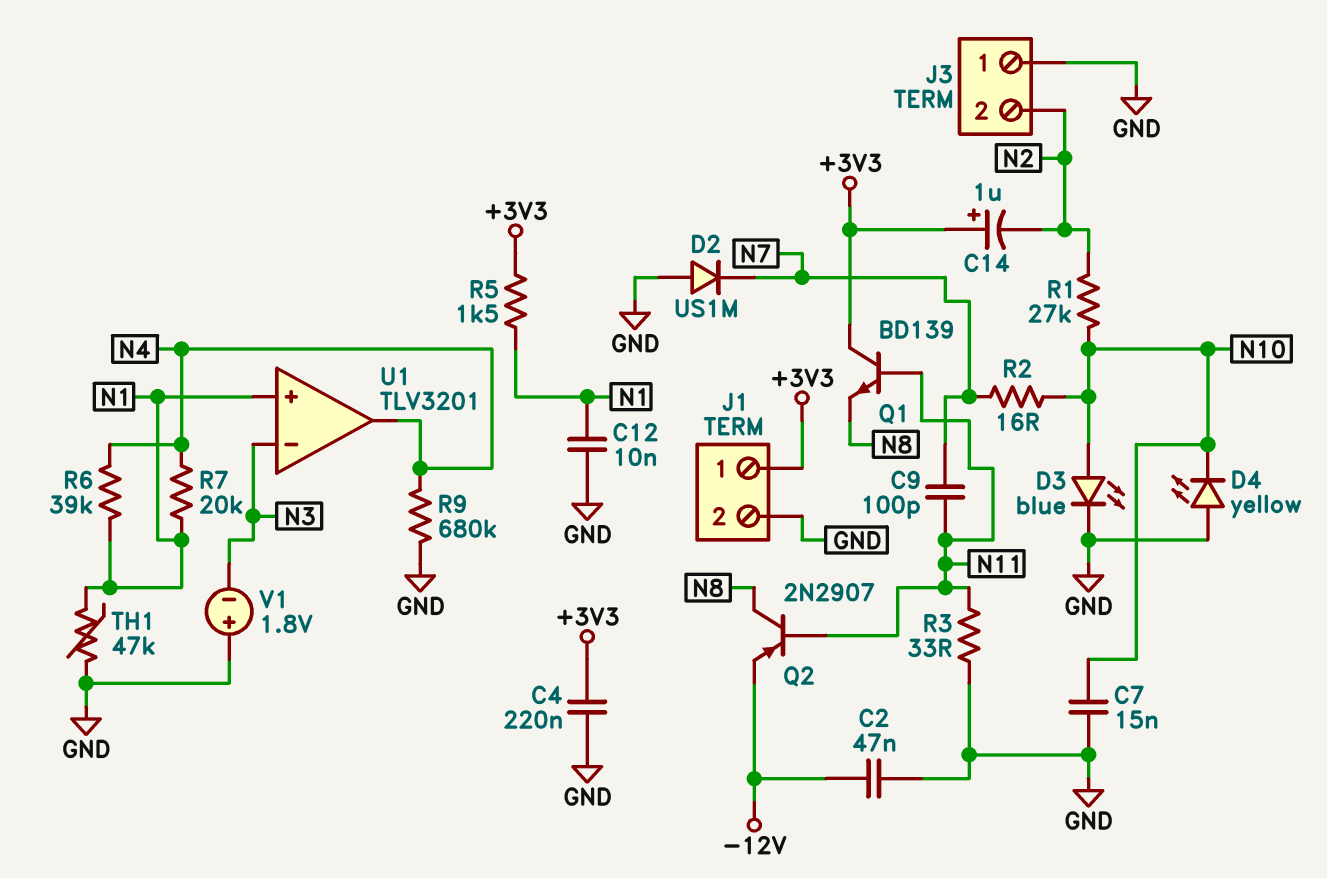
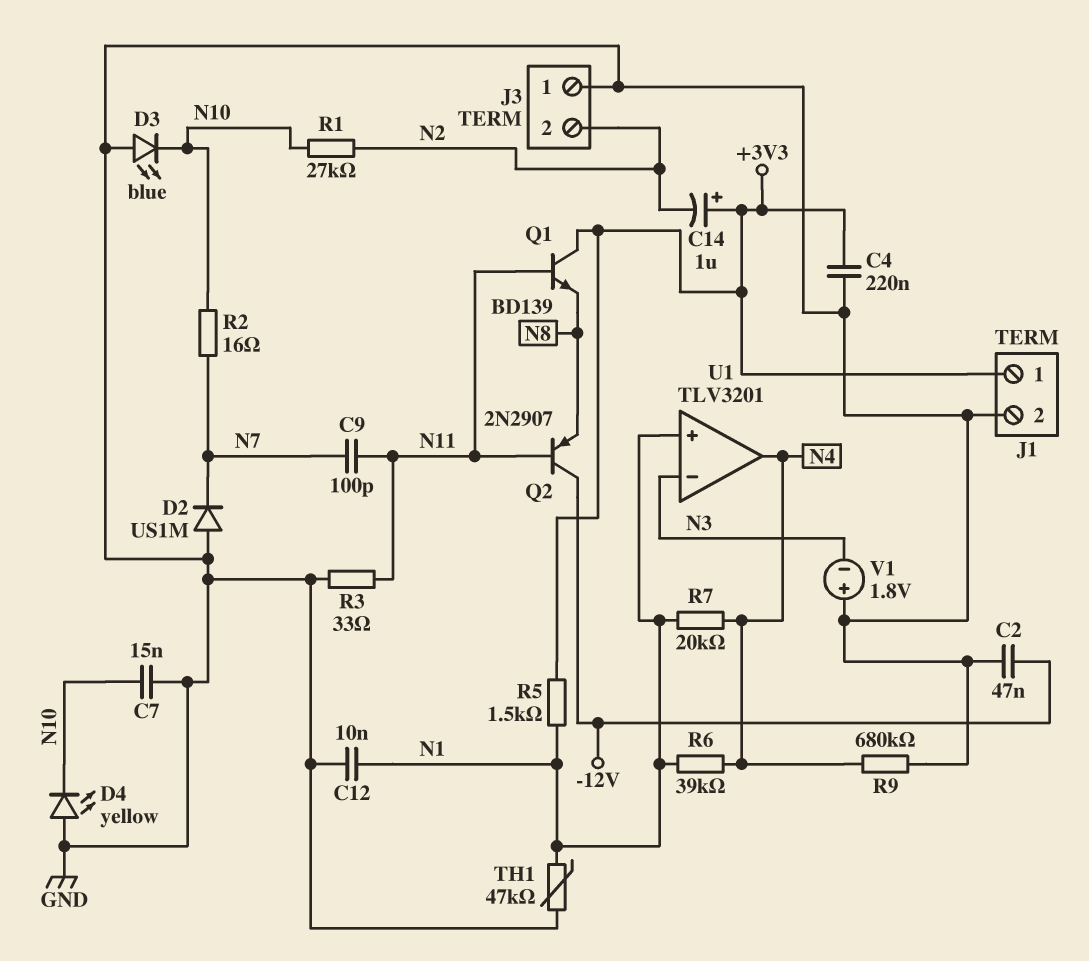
D3: LED blue (A N10, K GND) -> LED blue (A GND, K N10)
Q2: PNP 2N2907 (B N11, C N8, E -12V) -> PNP 2N2907 (B N11, C -12V, E N8)

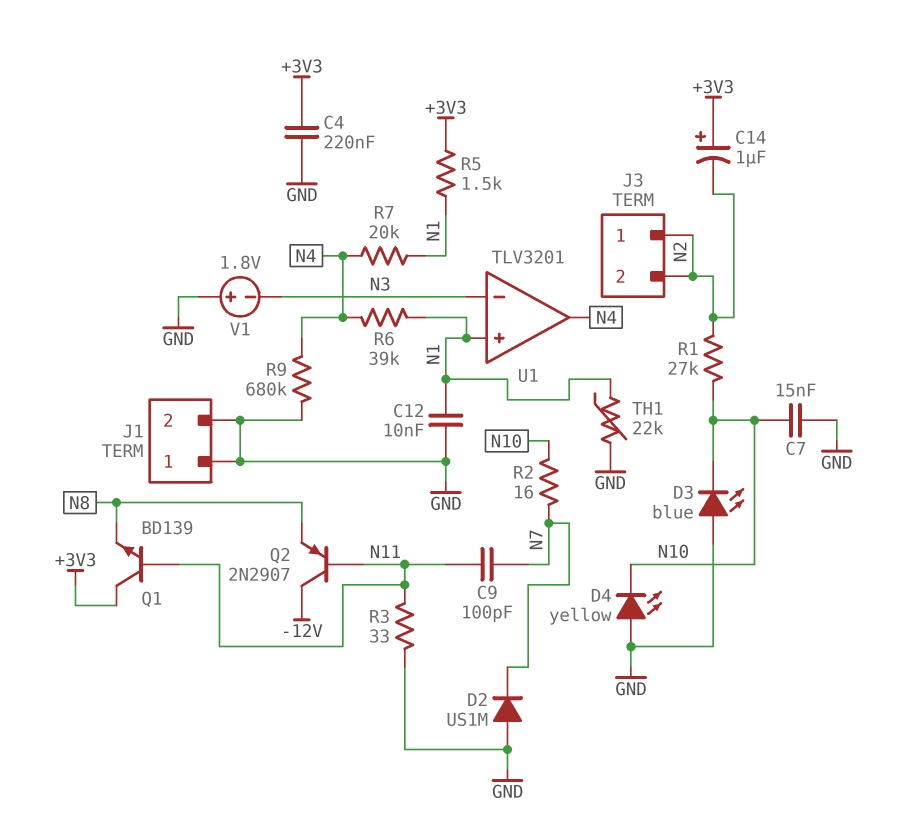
C2: 47nF (-12V, GND) -> none
J1 pin 1: +3V3 -> GND
J3 pin 1: GND -> N2
TH1: 47k (GND, N1) -> 22k (GND, N1)

